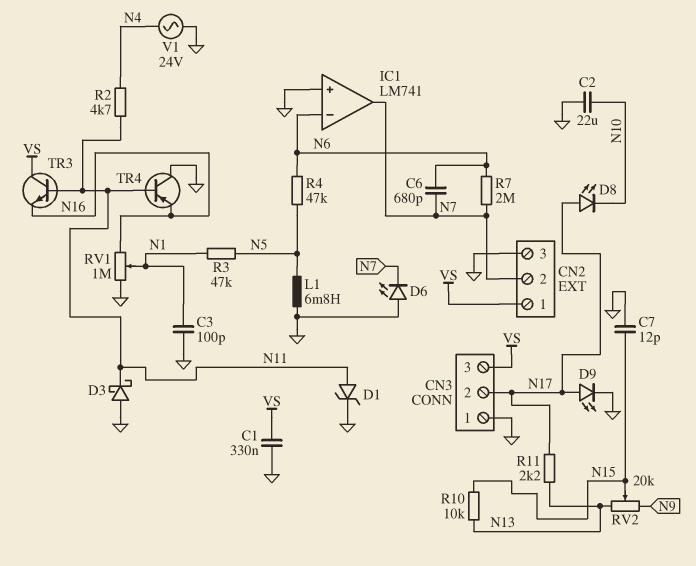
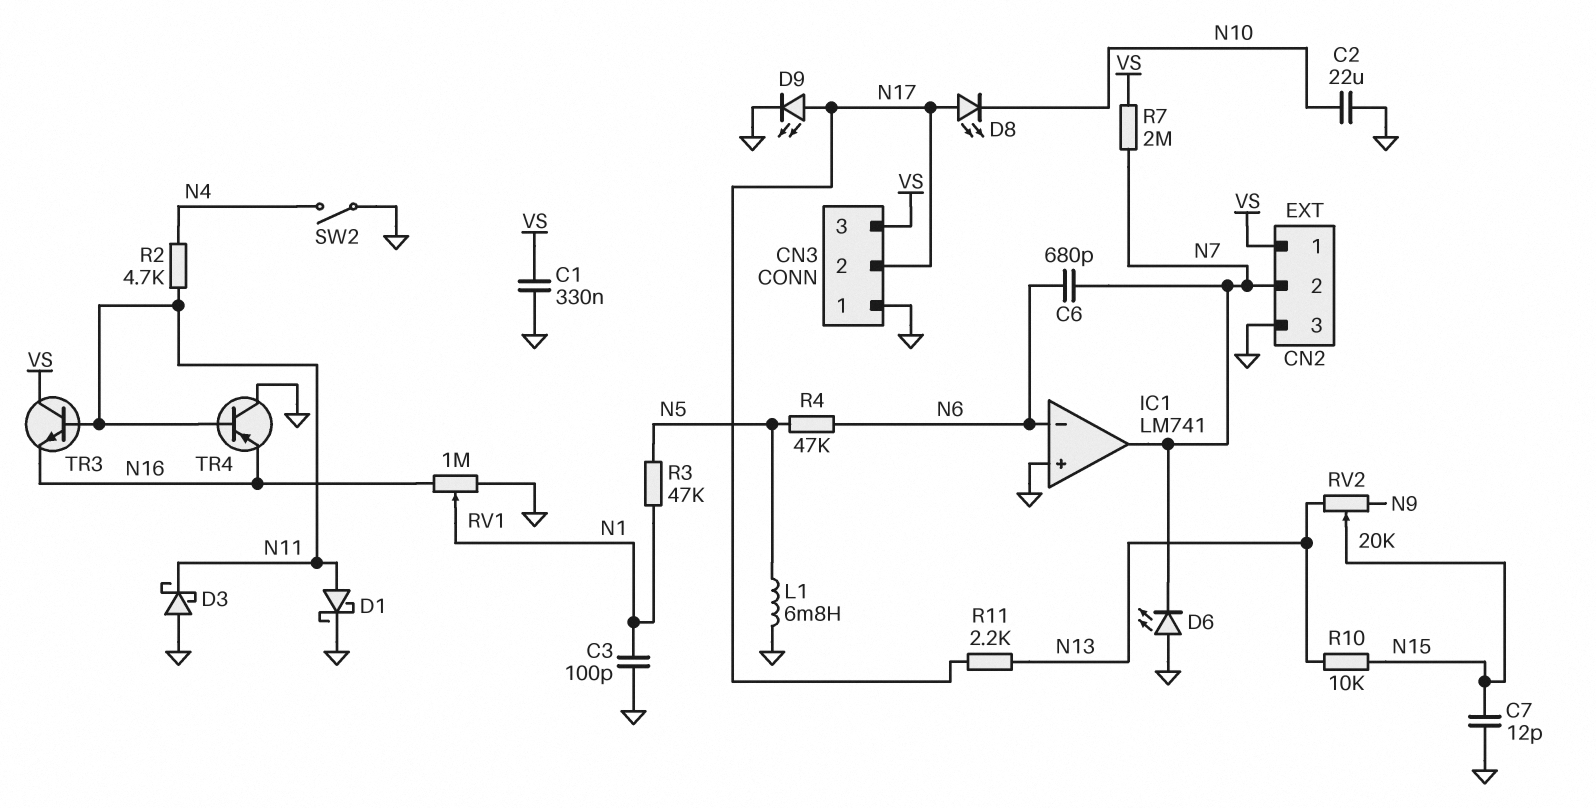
D1: zener (A N11, K GND) -> schottky (A N11, K GND)
R7: 2M (N6, N7) -> 2M (N7, VS)
SW2: none -> switch (GND, N4)
V1: AC 24V (GND, N4) -> none

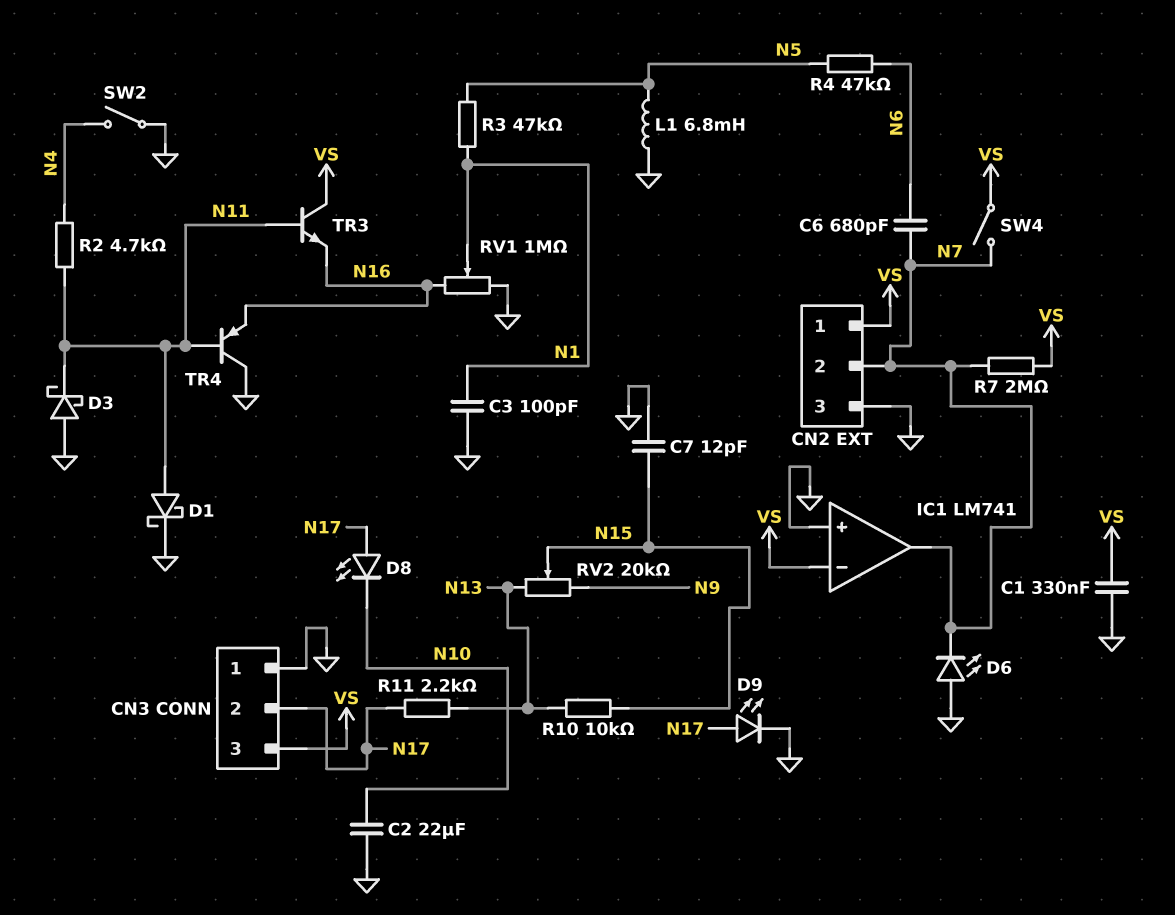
IC1 pin in-: N6 -> VS
SW4: none -> switch (N7, VS)

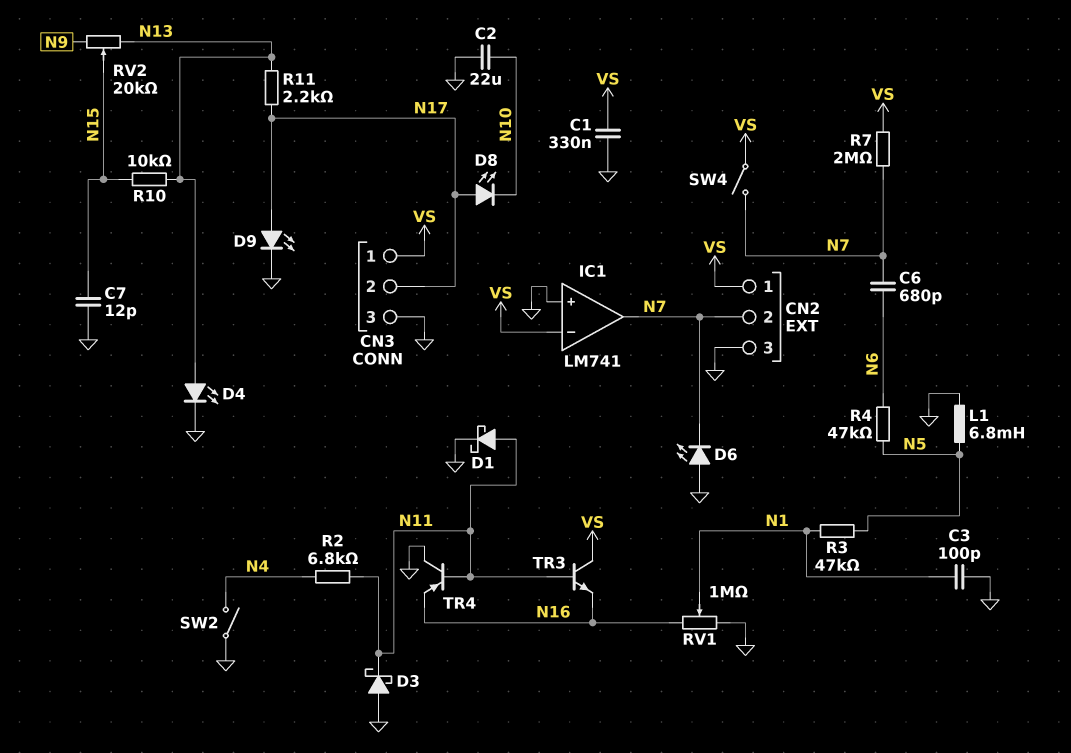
CN3 pin 1: GND -> VS
CN3 pin 3: VS -> GND
D4: none -> LED (A N13, K GND)
R2: 4.7k (N4, N11) -> 6.8k (N4, N11)

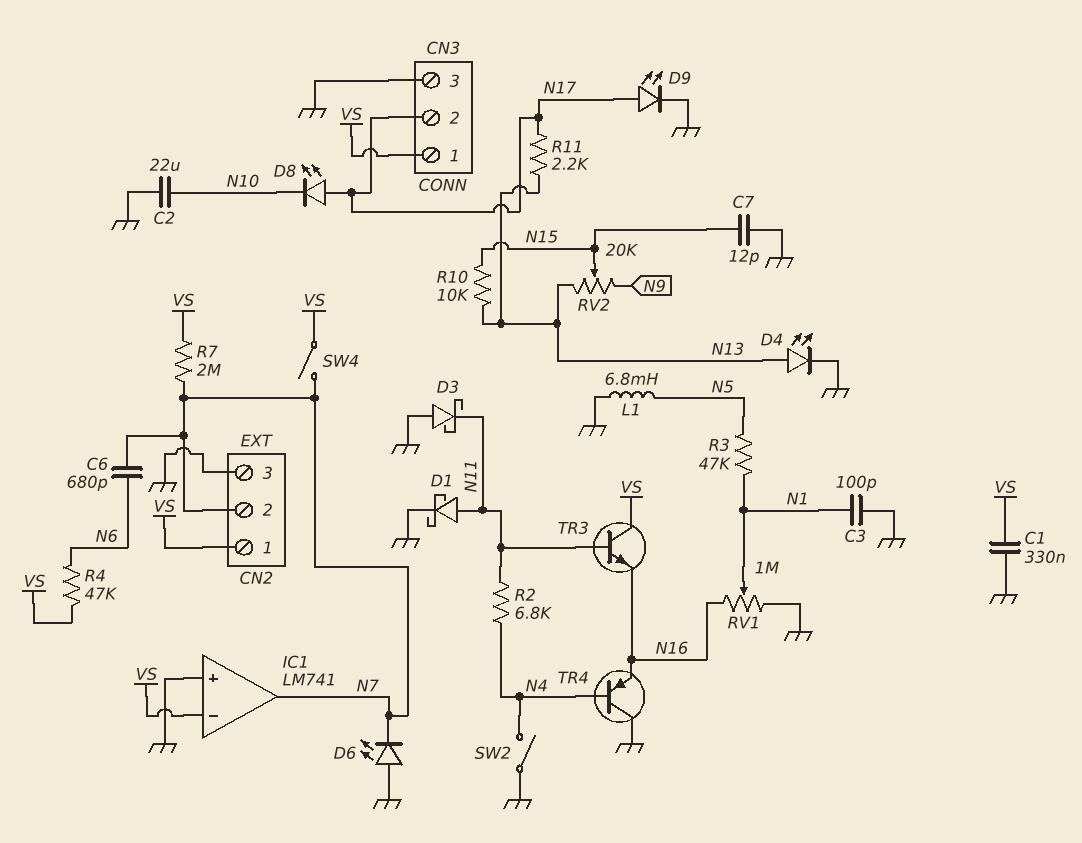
R4: 47k (N5, N6) -> 47k (N6, VS)
TR4: PNP (B N11, C GND, E N16) -> PNP (B N4, C GND, E N16)

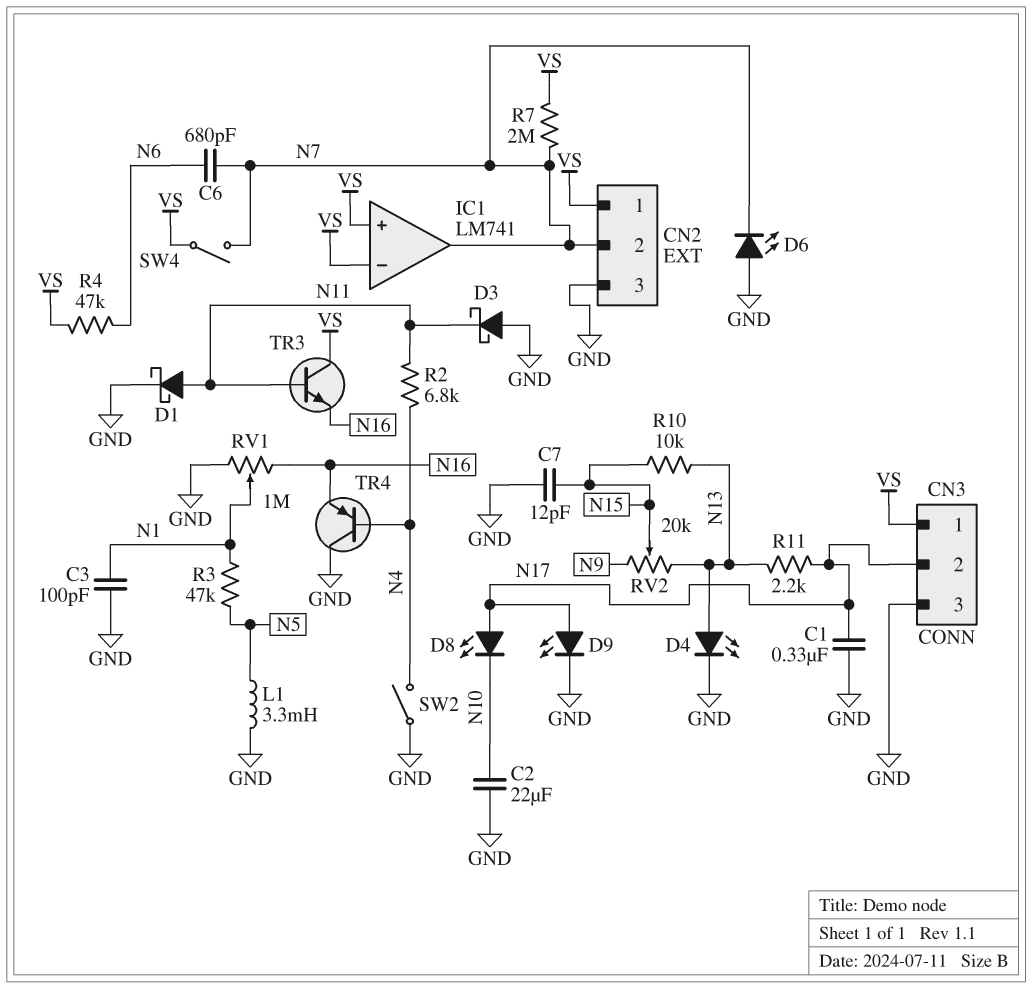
C1: 330nF (GND, VS) -> 330nF (GND, N17)
IC1 pin in+: GND -> VS
L1: 6.8mH (GND, N5) -> 3.3mH (GND, N5)

